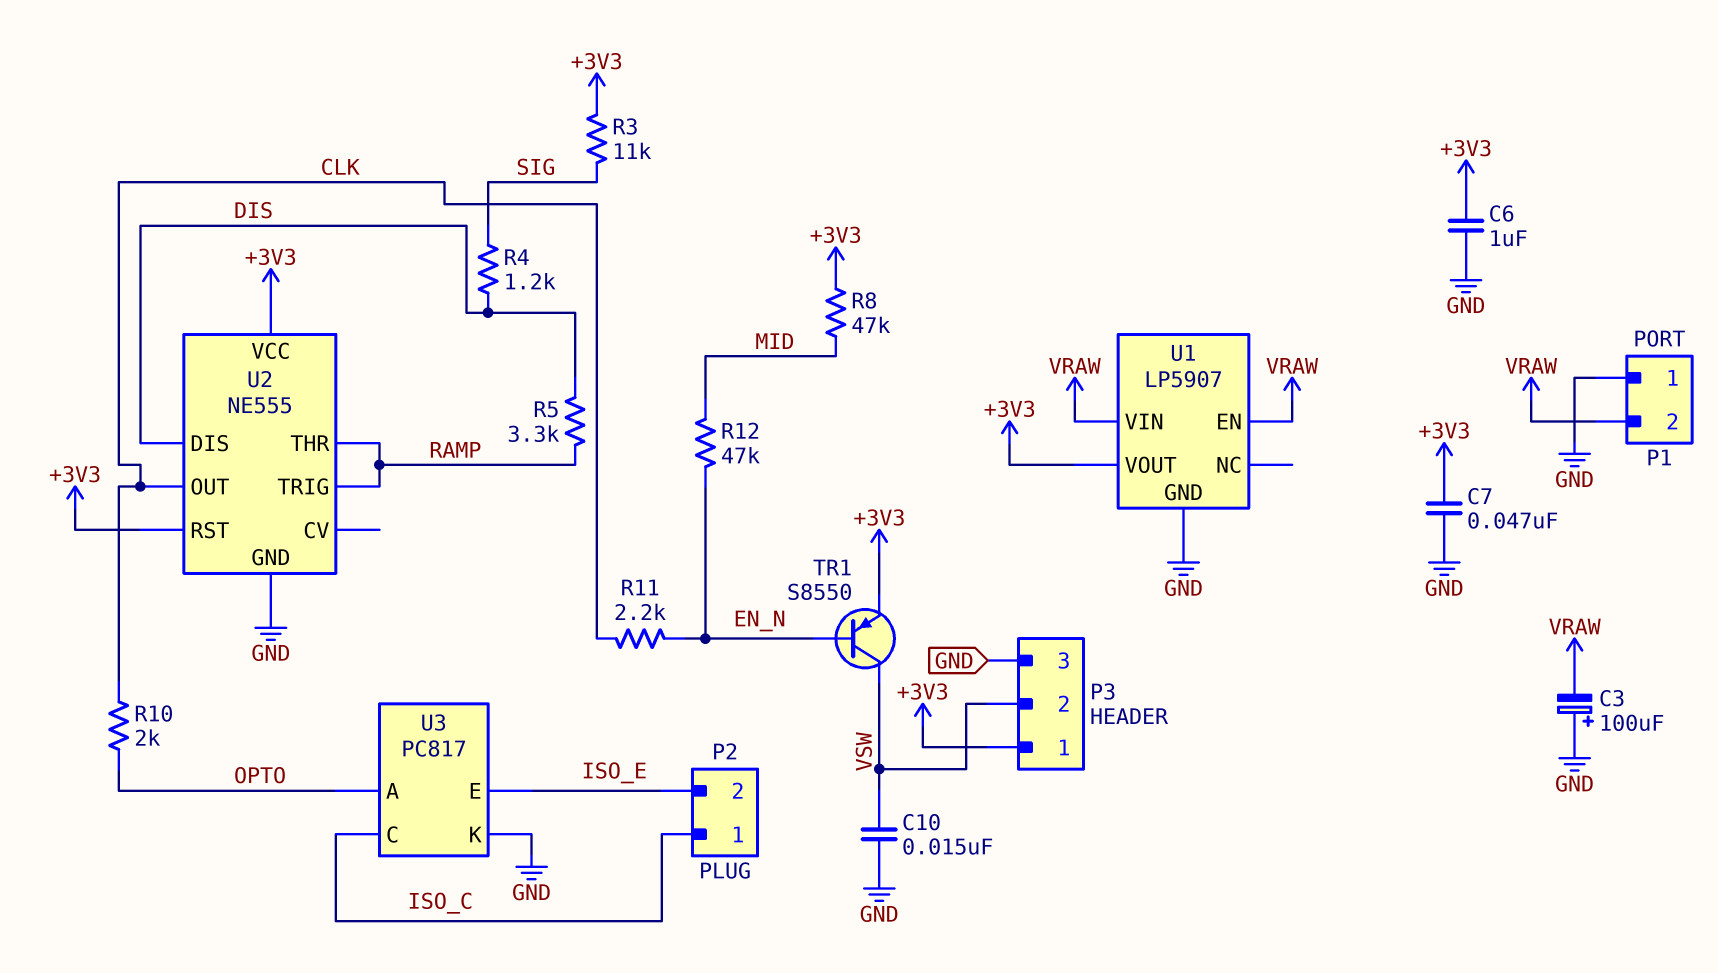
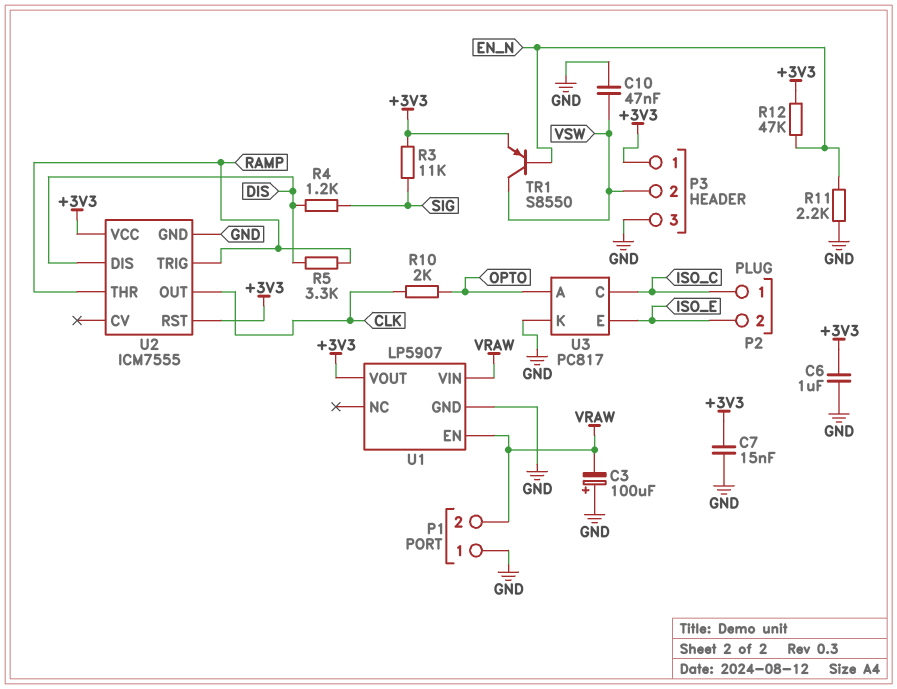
C7: 47nF (+3V3, GND) -> 15nF (+3V3, GND)
C10: 15nF (GND, VSW) -> 47nF (GND, VSW)
R8: 47k (+3V3, MID) -> none
R11: 2.2k (CLK, EN_N) -> 2.2k (EN_N, GND)
R12: 47k (EN_N, MID) -> 47k (+3V3, EN_N)
U2: NE555 -> ICM7555

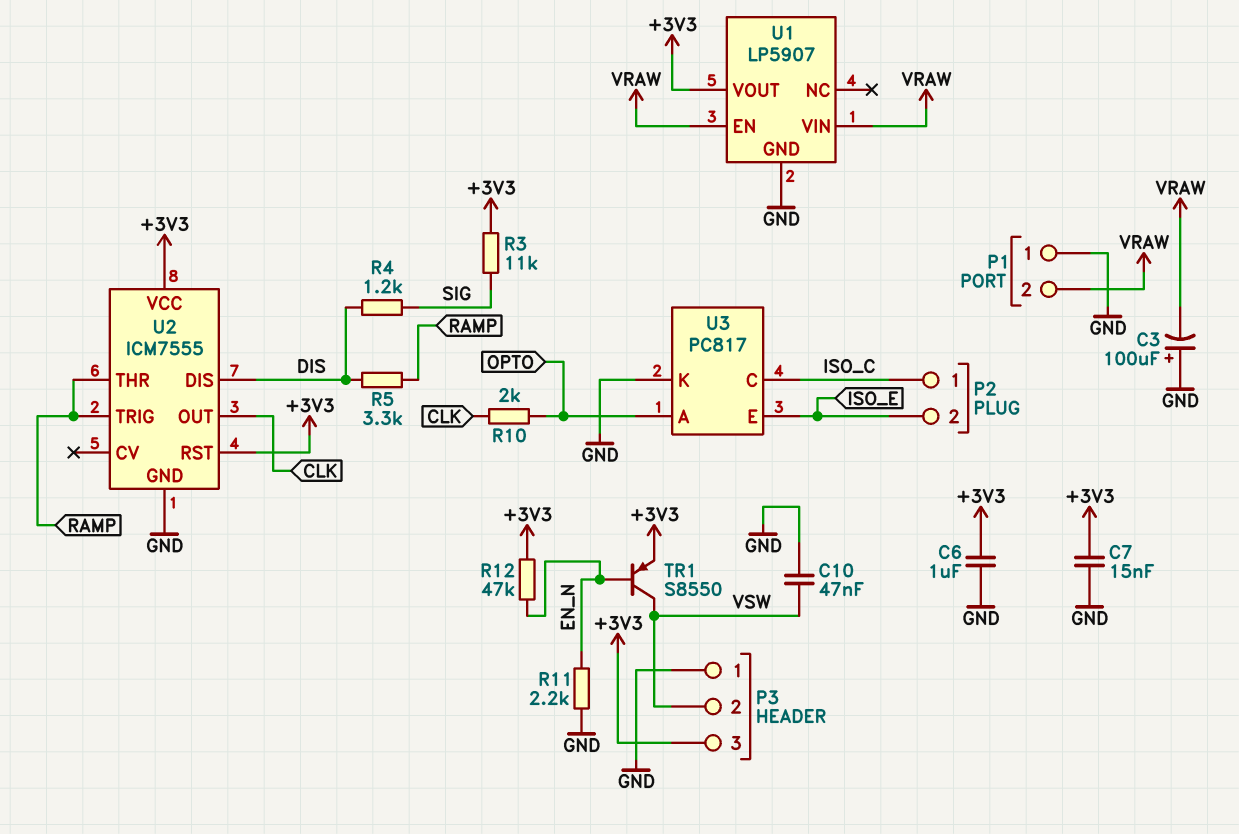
P3 pin 1: +3V3 -> GND
P3 pin 3: GND -> +3V3

